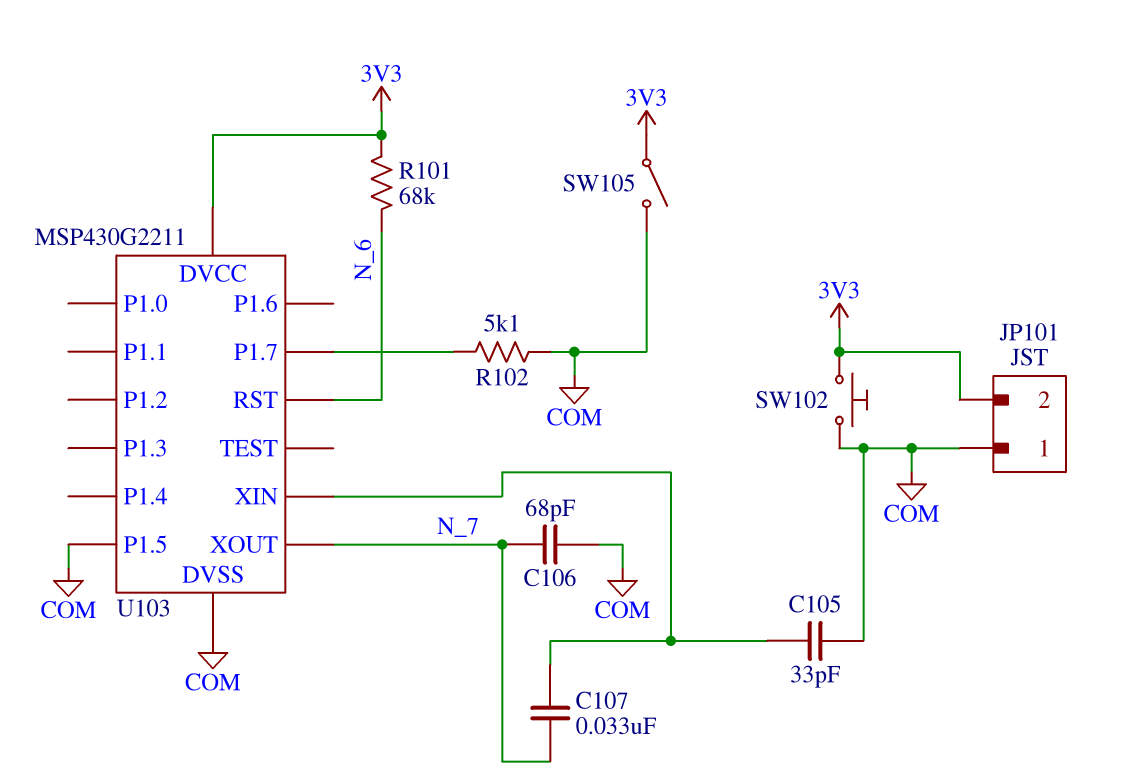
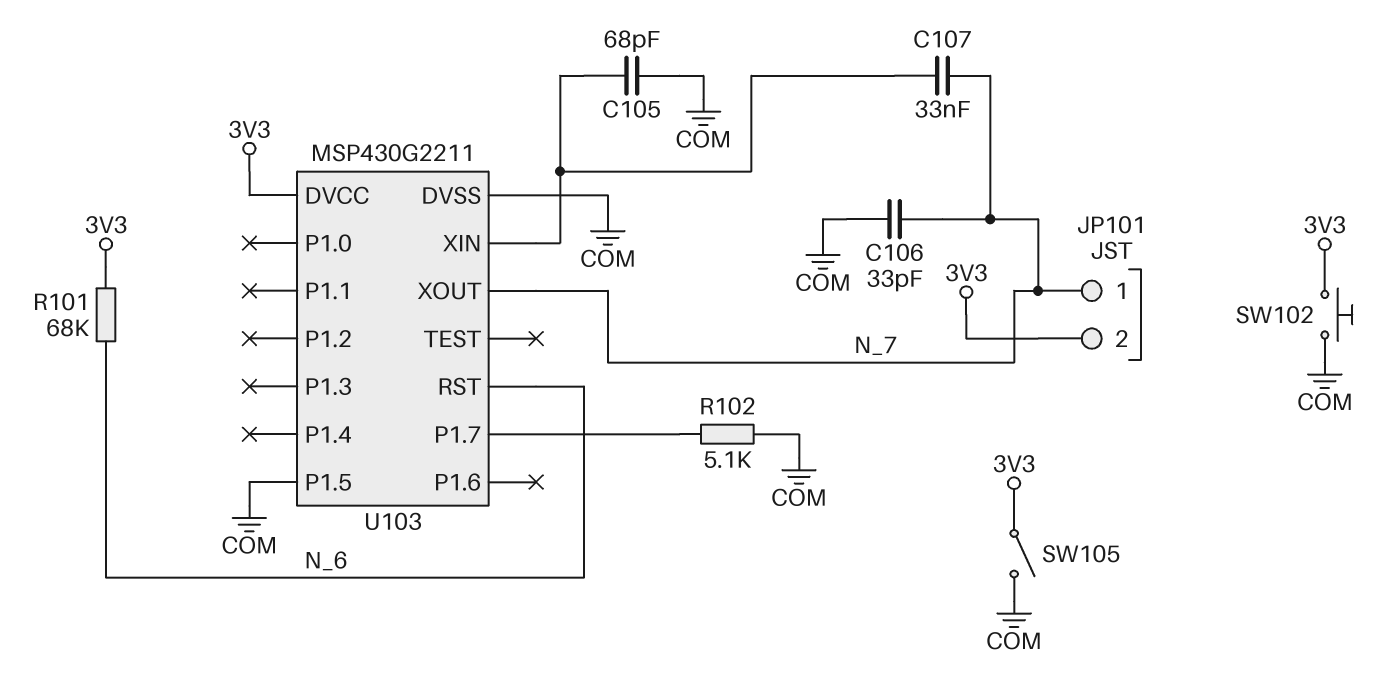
C105: 33pF (COM, U103/XIN) -> 68pF (COM, U103/XIN)
C106: 68pF (COM, N_7) -> 33pF (COM, N_7)
JP101 pin 1: COM -> N_7

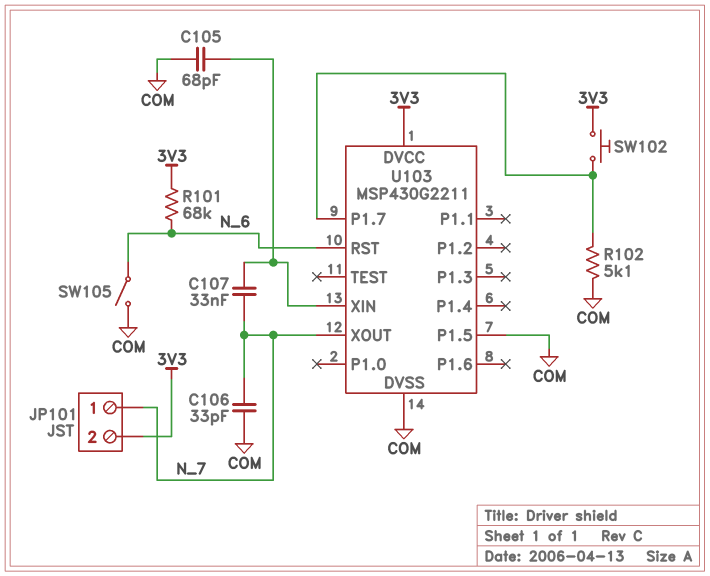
SW102: button (3V3, COM) -> button (3V3, U103/P1.7)
SW105: switch (3V3, COM) -> switch (COM, N_6)

